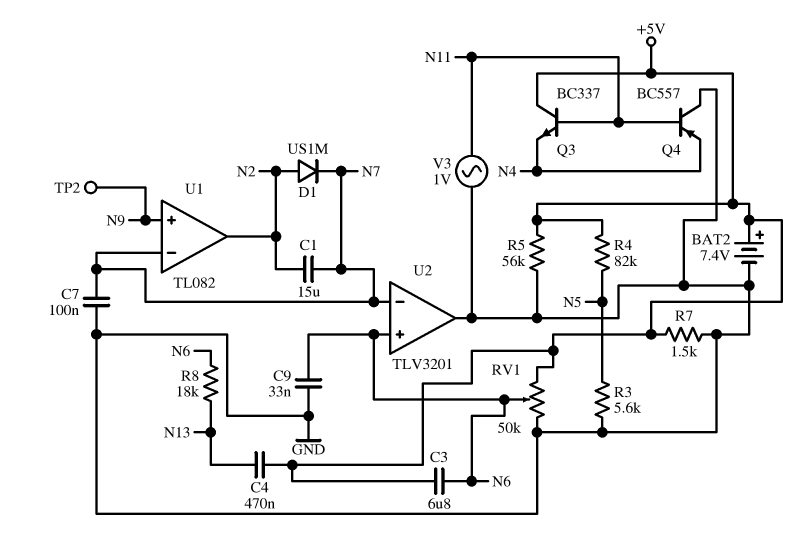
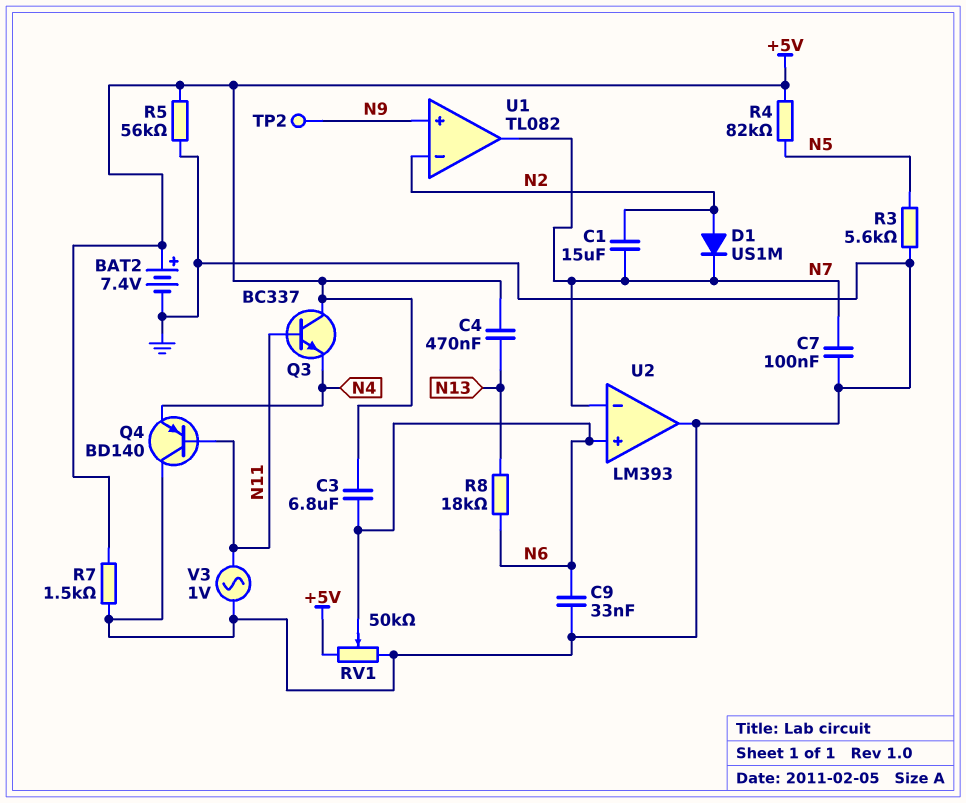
Q4: PNP BC557 (B N11, C GND, E N4) -> PNP BD140 (B N11, C GND, E N4)
U1 pin in-: N7 -> N2
U1 pin out: N2 -> N7
U2: TLV3201 -> LM393

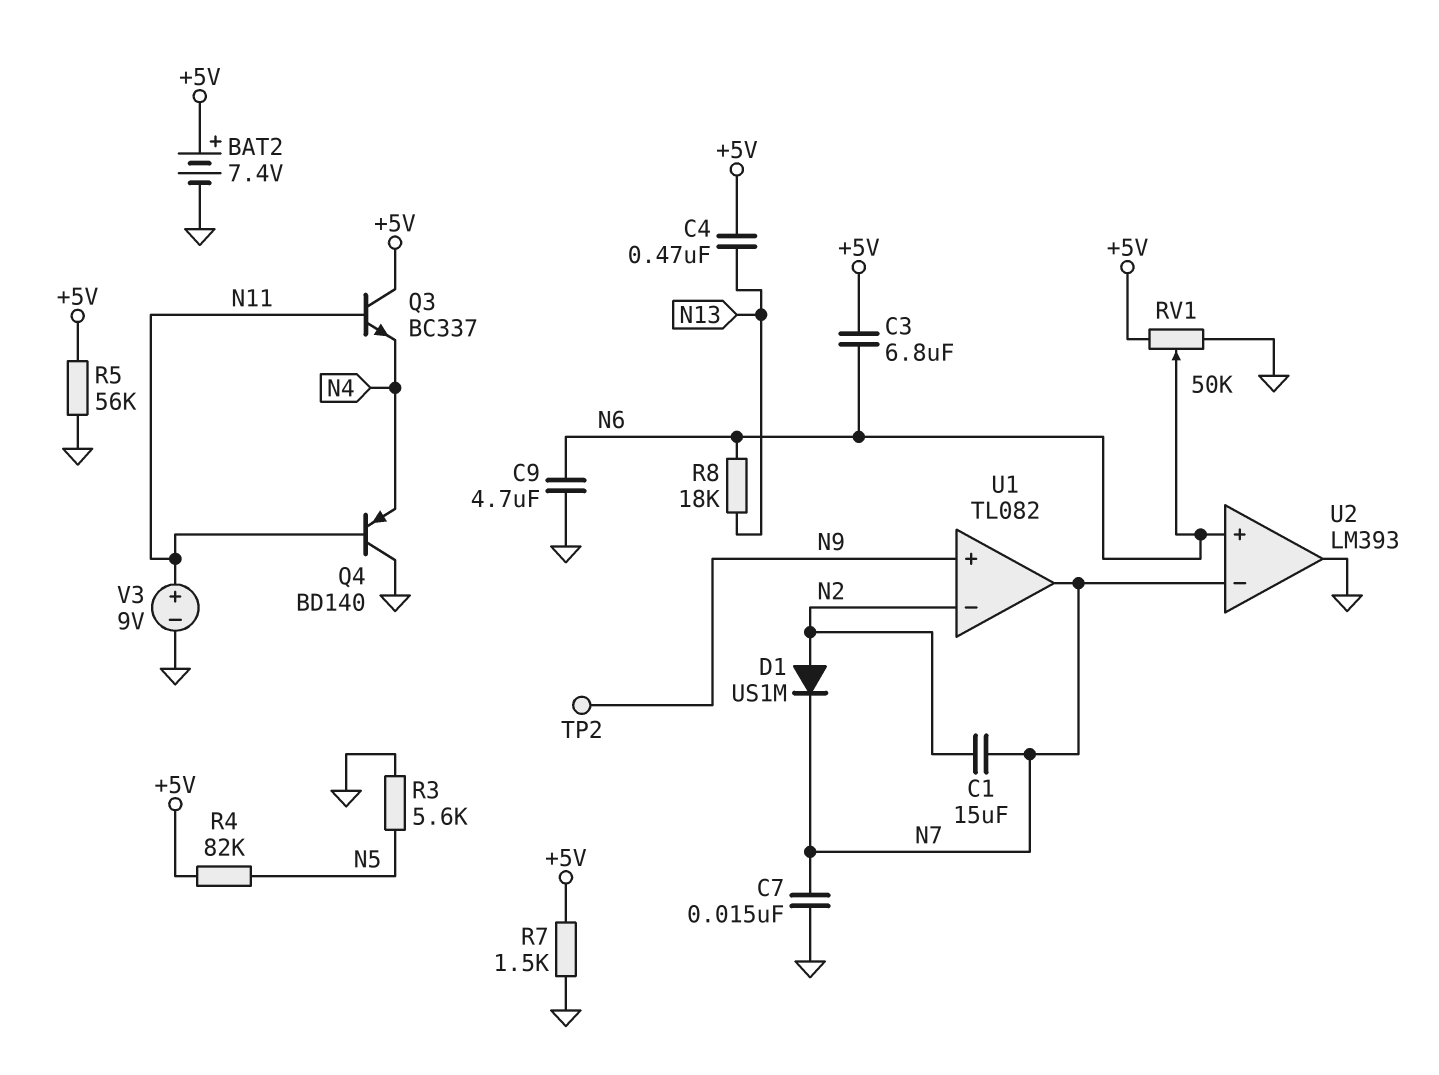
C7: 100nF (GND, N7) -> 15nF (GND, N7)
C9: 33nF (GND, N6) -> 4.7uF (GND, N6)
V3: AC 1V (GND, N11) -> 9V (plus N11, minus GND)

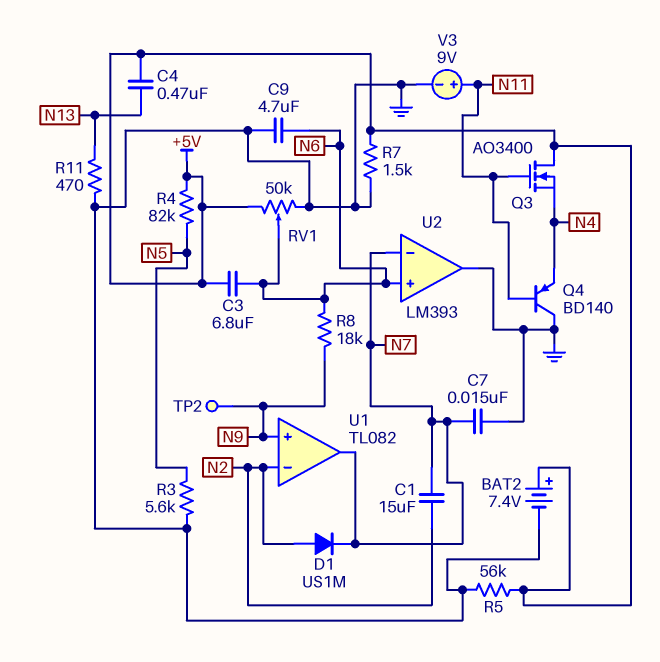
Q3: NPN BC337 (B N11, C +5V, E N4) -> NMOS AO3400 (G N11, D +5V, S N4)
R8: 18k (N6, N13) -> 18k (N6, N9)
R11: none -> 470 (GND, N13)

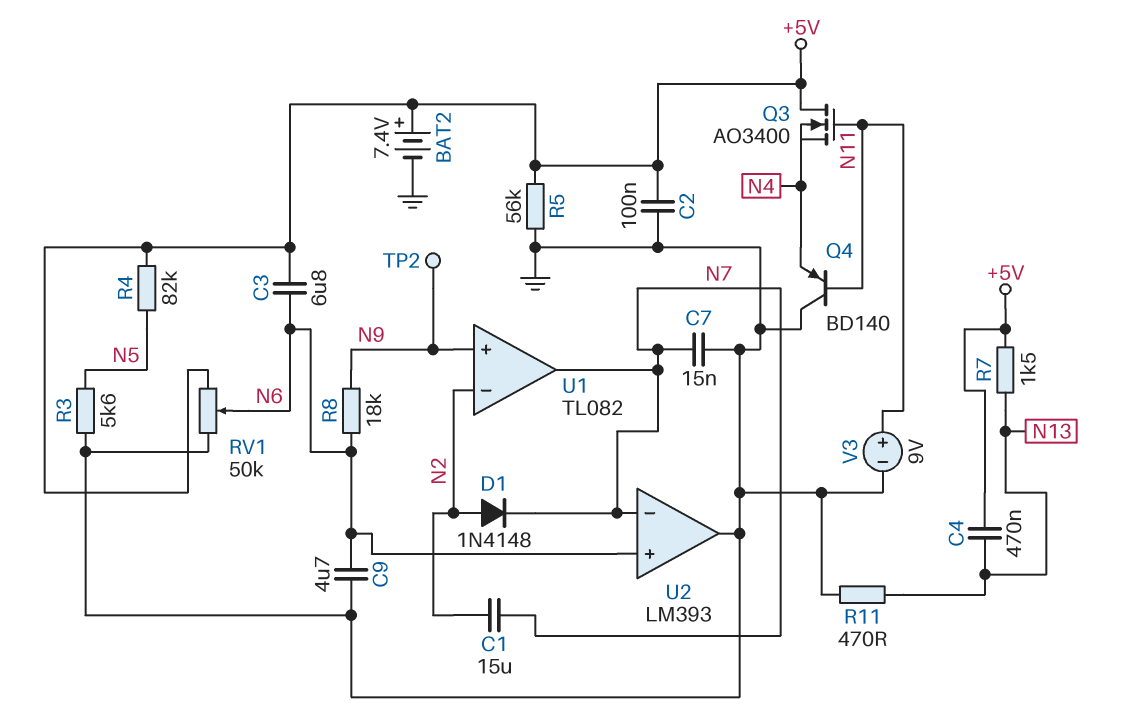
C2: none -> 100nF (+5V, GND)
D1: diode US1M (A N2, K N7) -> diode 1N4148 (A N2, K N7)
R7: 1.5k (+5V, GND) -> 1.5k (+5V, N13)

